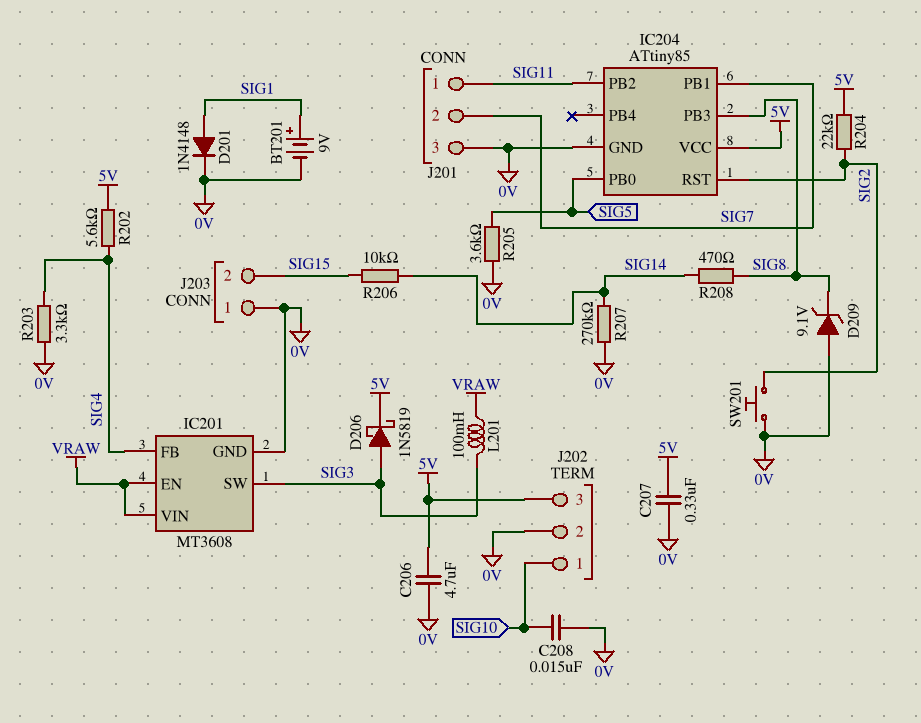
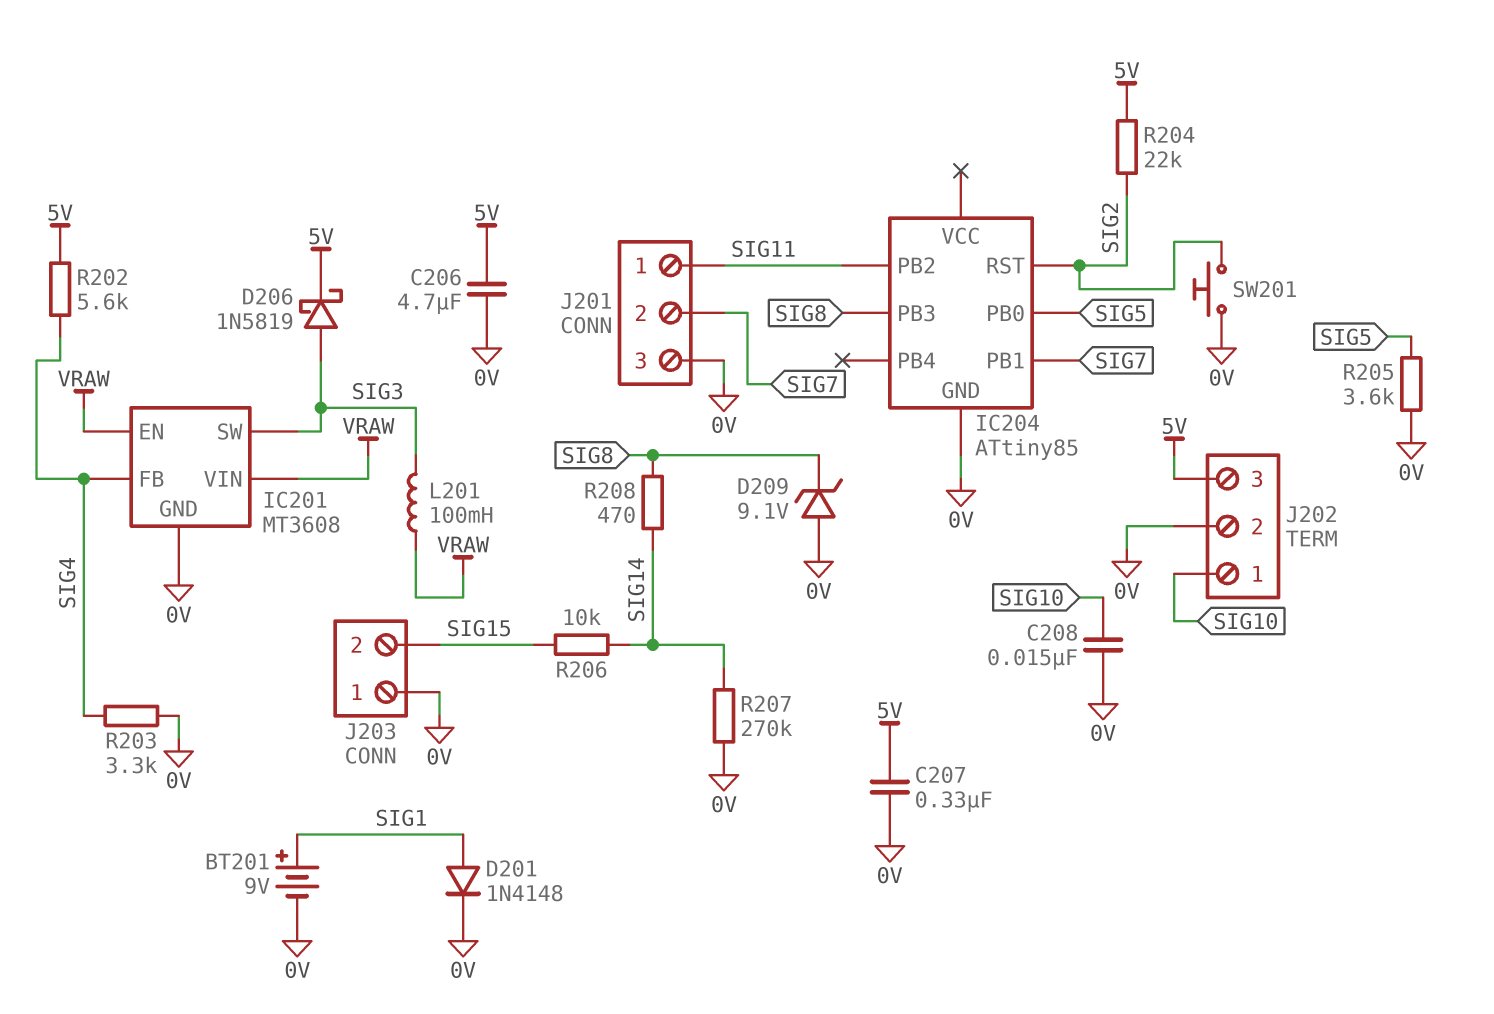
IC204 pin VCC: 5V -> none

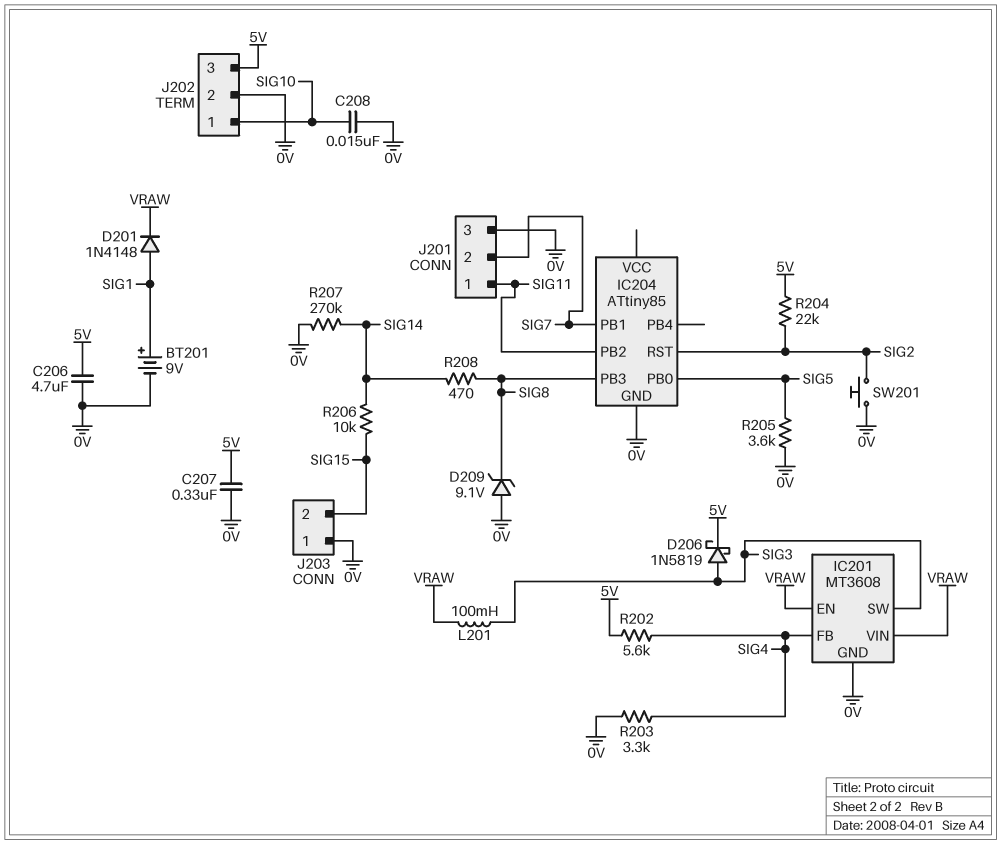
D201: diode 1N4148 (A SIG1, K 0V) -> diode 1N4148 (A SIG1, K VRAW)

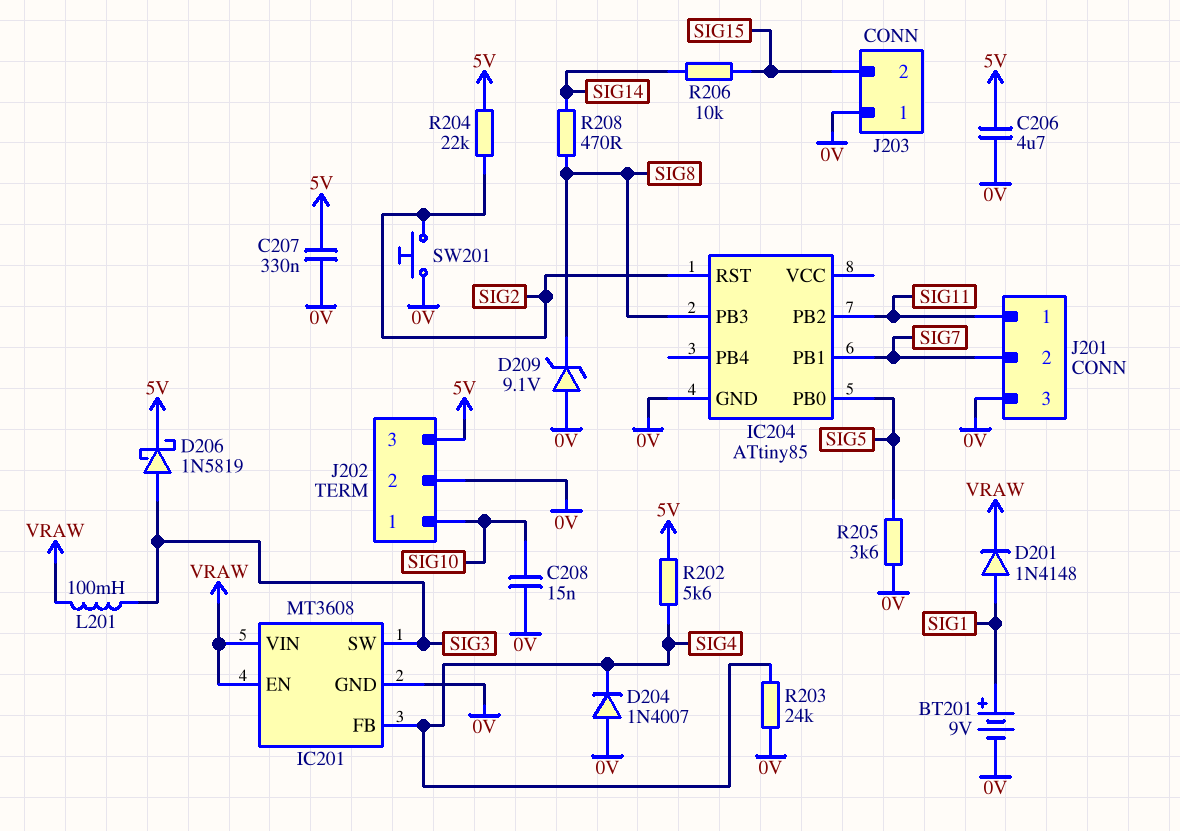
D204: none -> diode 1N4007 (A 0V, K SIG4)
R203: 3.3k (0V, SIG4) -> 24k (0V, SIG4)
R207: 270k (0V, SIG14) -> none

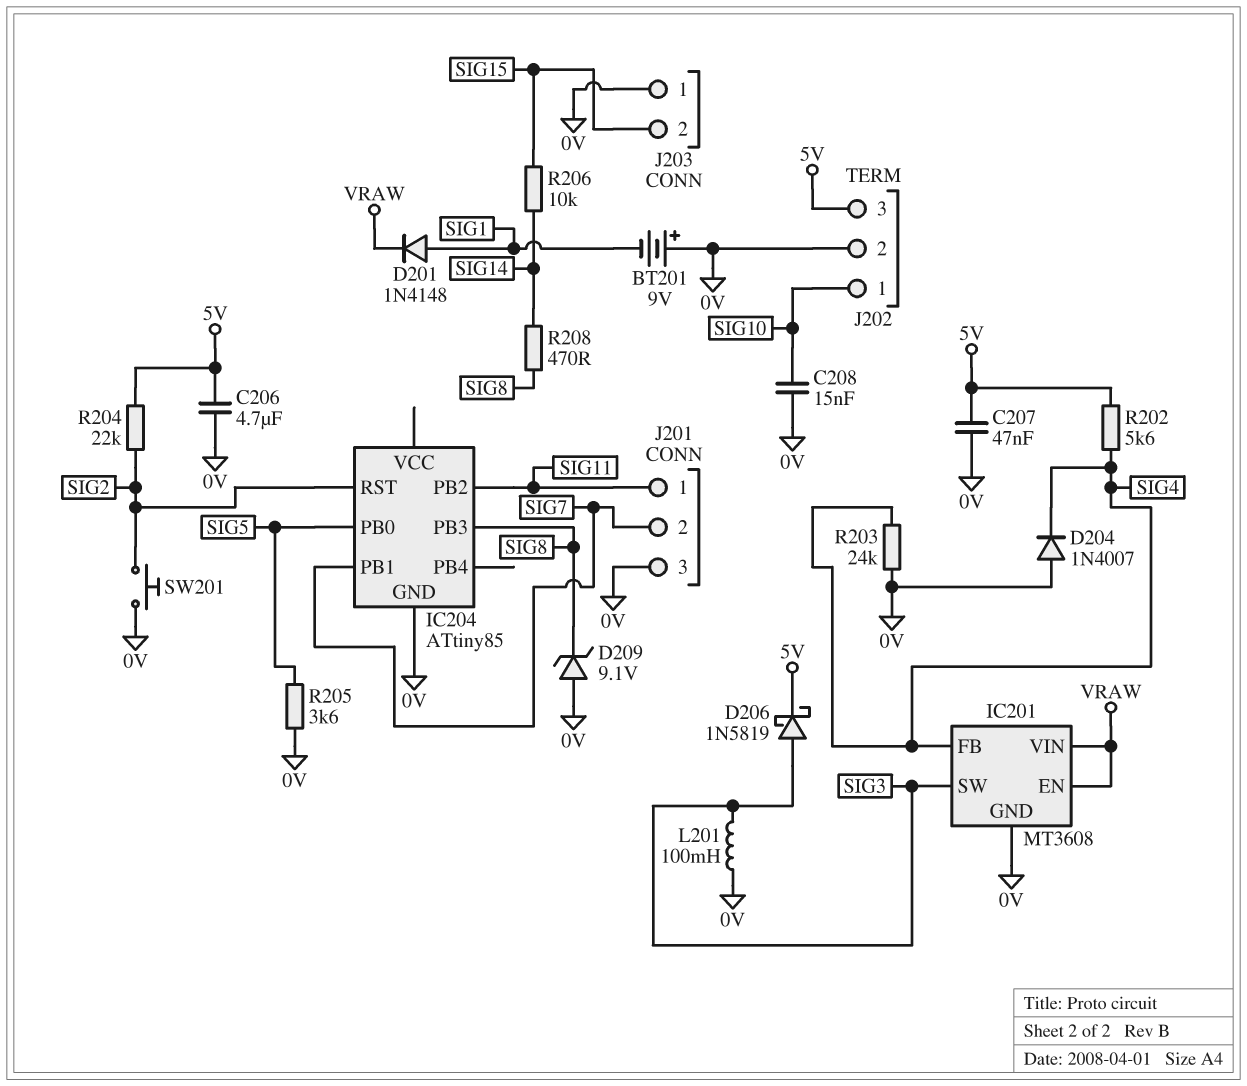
BT201: 9V (plus SIG1, minus 0V) -> 9V (plus 0V, minus SIG1)
C207: 330nF (0V, 5V) -> 47nF (0V, 5V)
L201: 100mH (SIG3, VRAW) -> 100mH (0V, SIG3)

